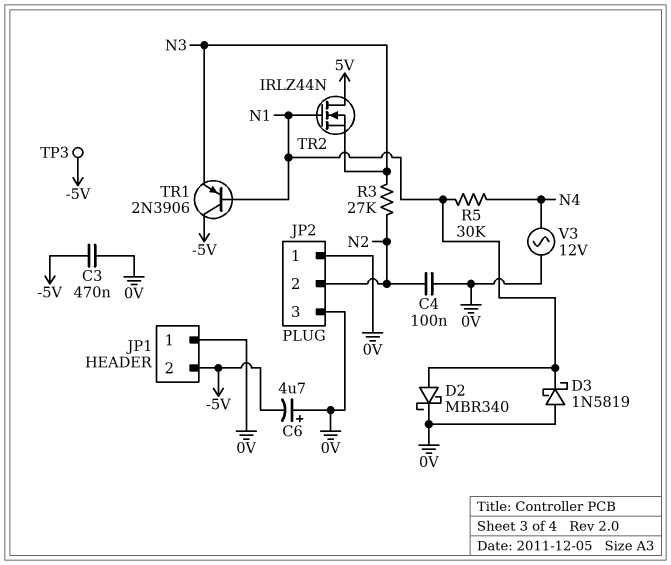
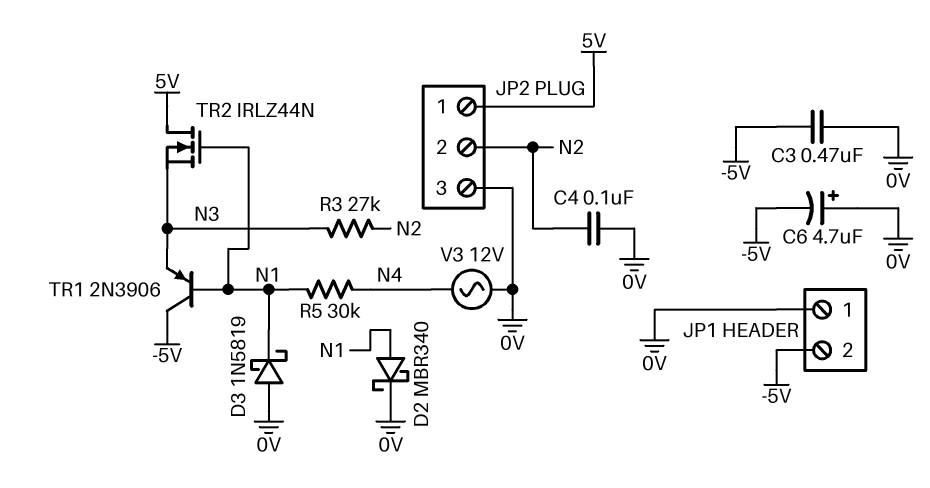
JP2 pin 1: 0V -> 5V
TP3: test point (-5V) -> none

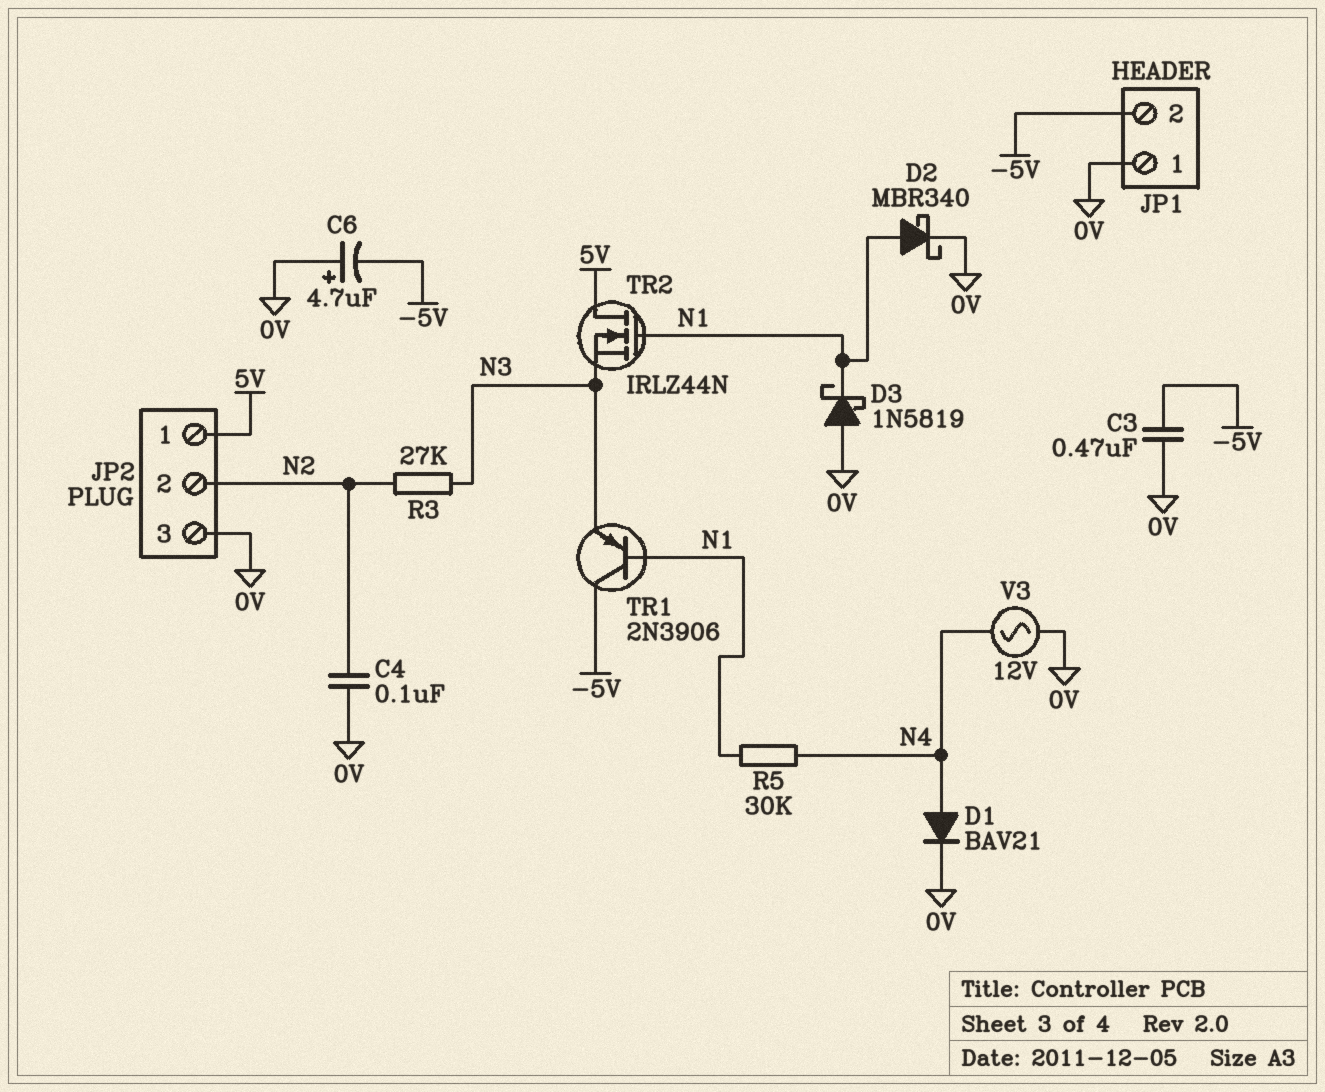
D1: none -> diode BAV21 (A N4, K 0V)

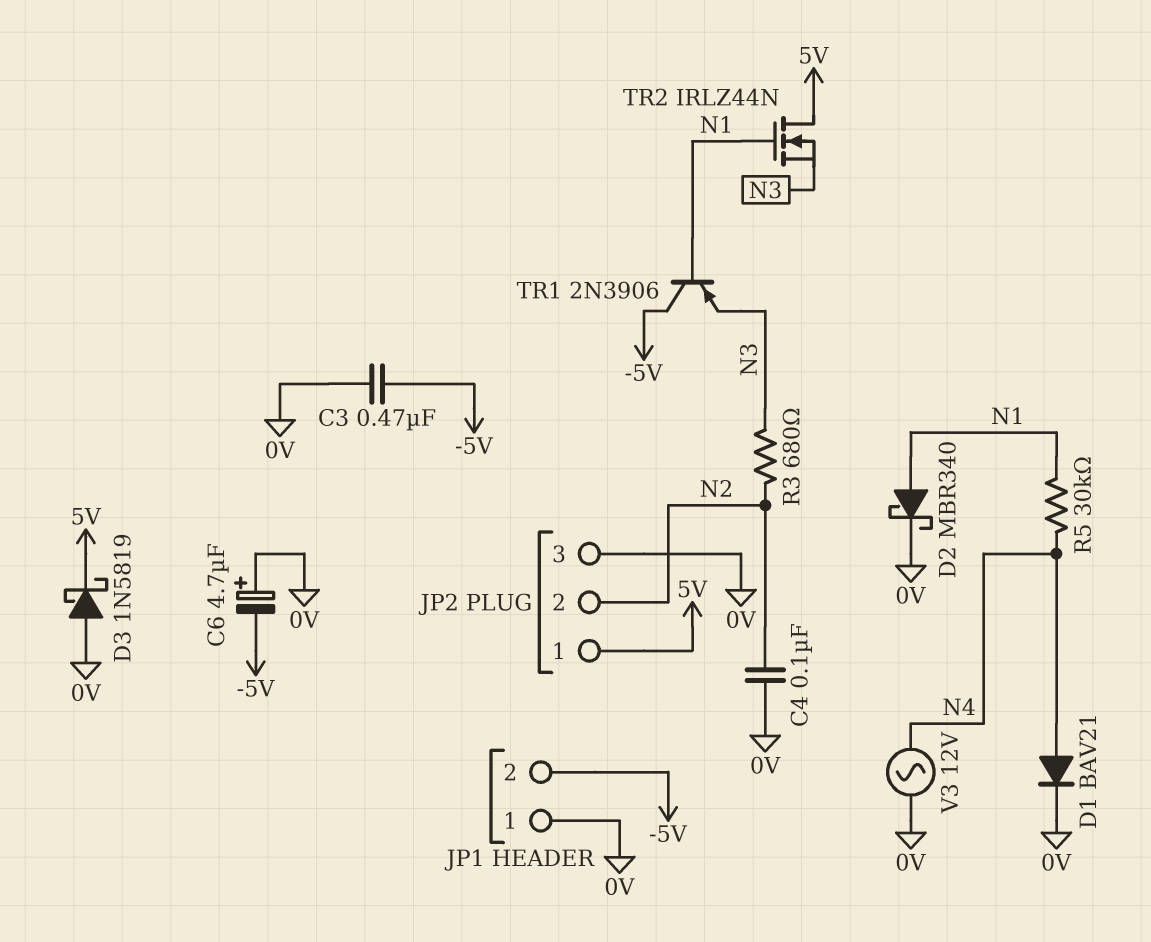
D3: schottky 1N5819 (A 0V, K N1) -> schottky 1N5819 (A 0V, K 5V)
R3: 27k (N2, N3) -> 680 (N2, N3)

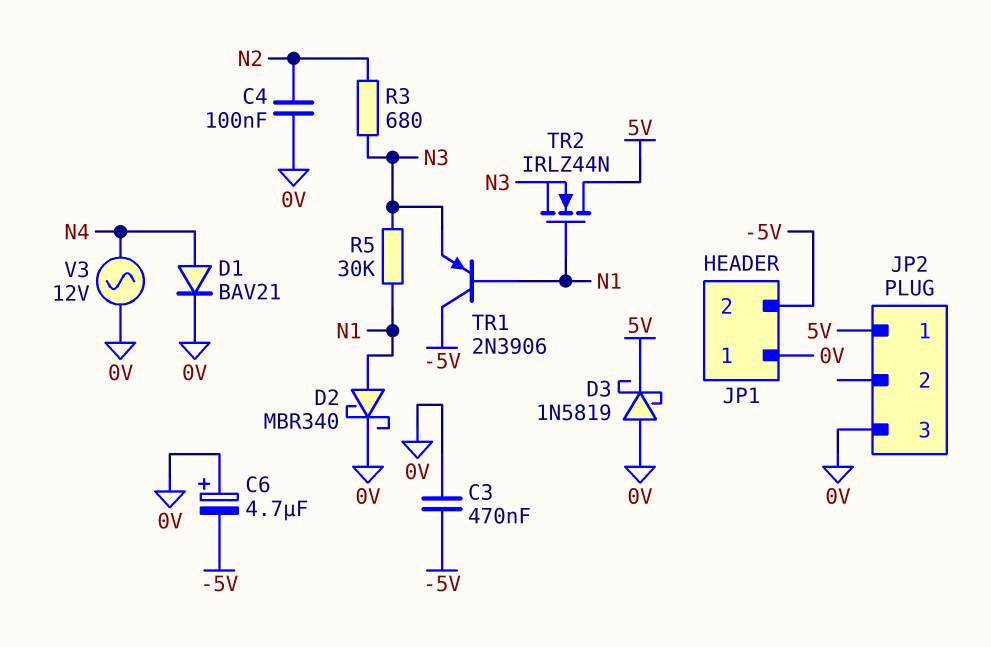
JP2 pin 2: N2 -> none
R5: 30k (N1, N4) -> 30k (N1, N3)

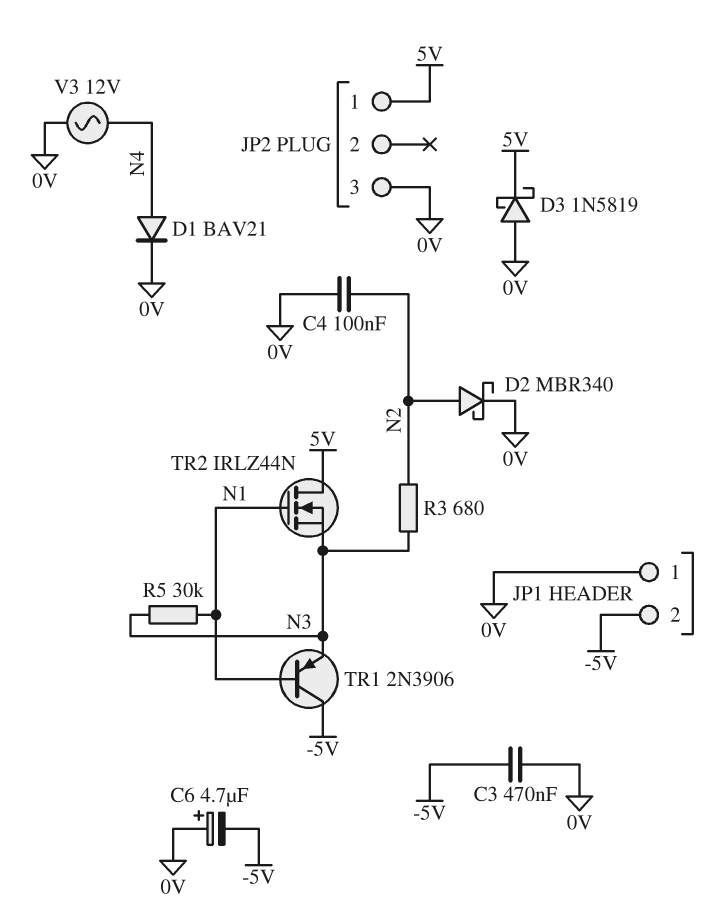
D2: schottky MBR340 (A N1, K 0V) -> schottky MBR340 (A N2, K 0V)

